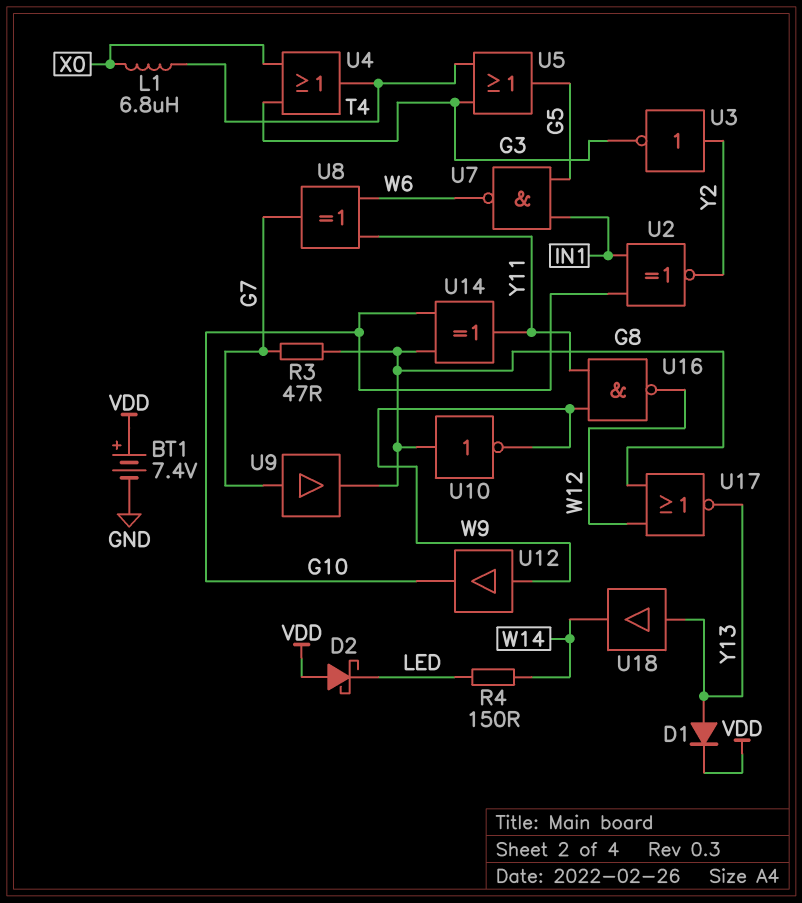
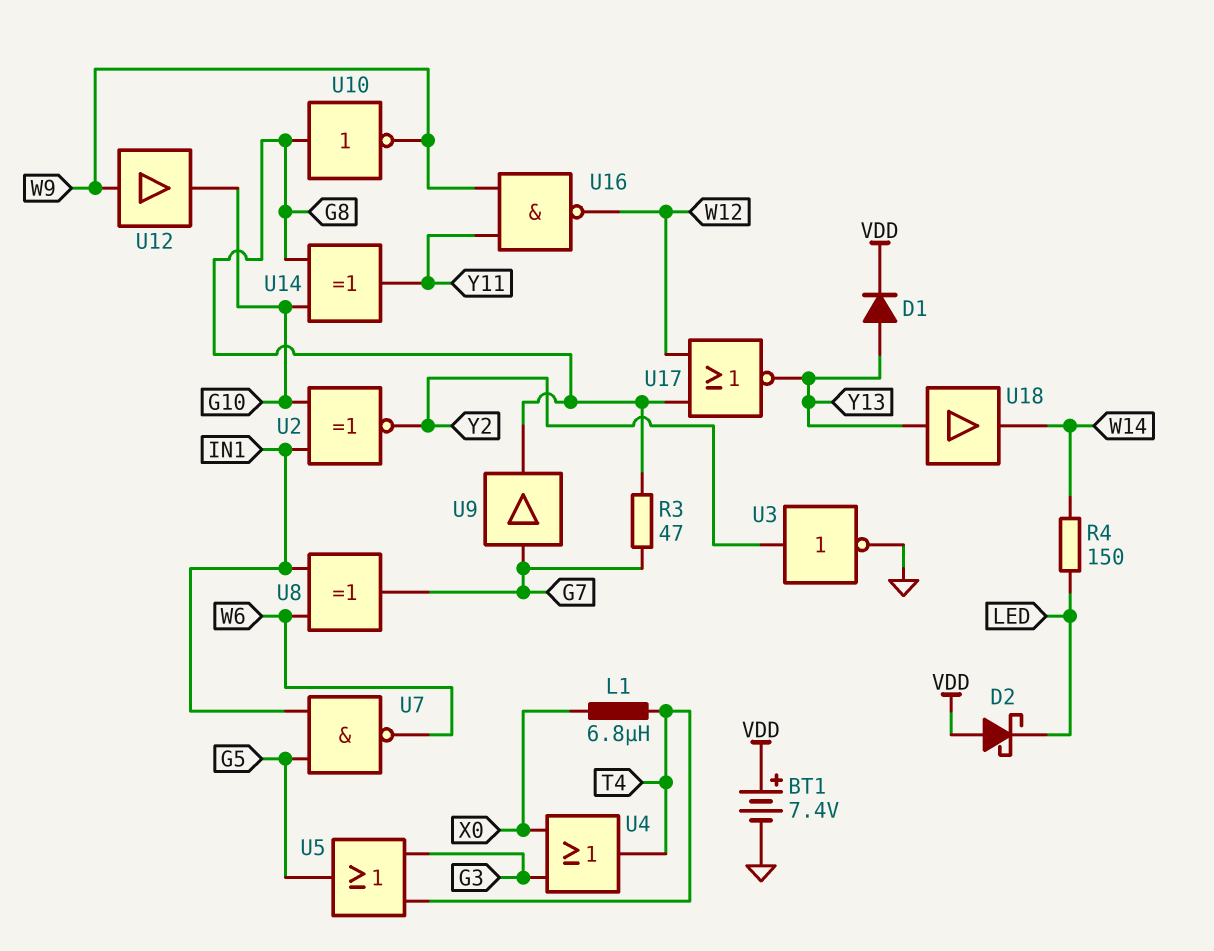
U3: NOT (in Y2, out G3) -> NOT (in Y2, out GND)
U8: XOR (in W6, in Y11, out G7) -> XOR (in IN1, in W6, out G7)

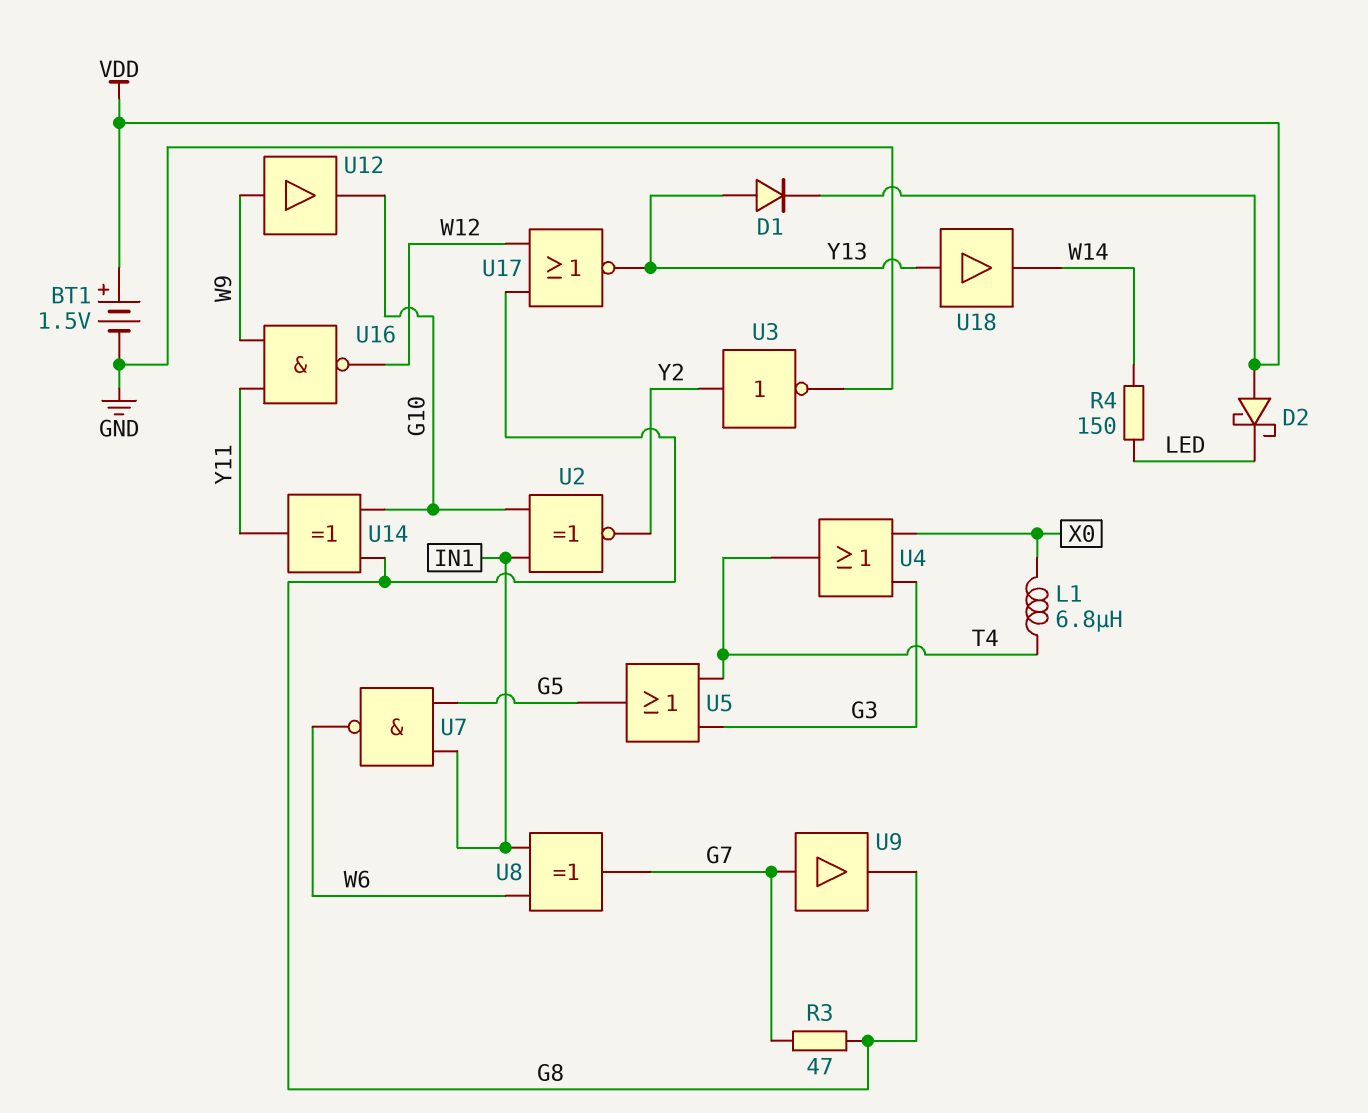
BT1: 7.4V (plus VDD, minus GND) -> 1.5V (plus VDD, minus GND)
U10: NOT (in G8, out W9) -> none

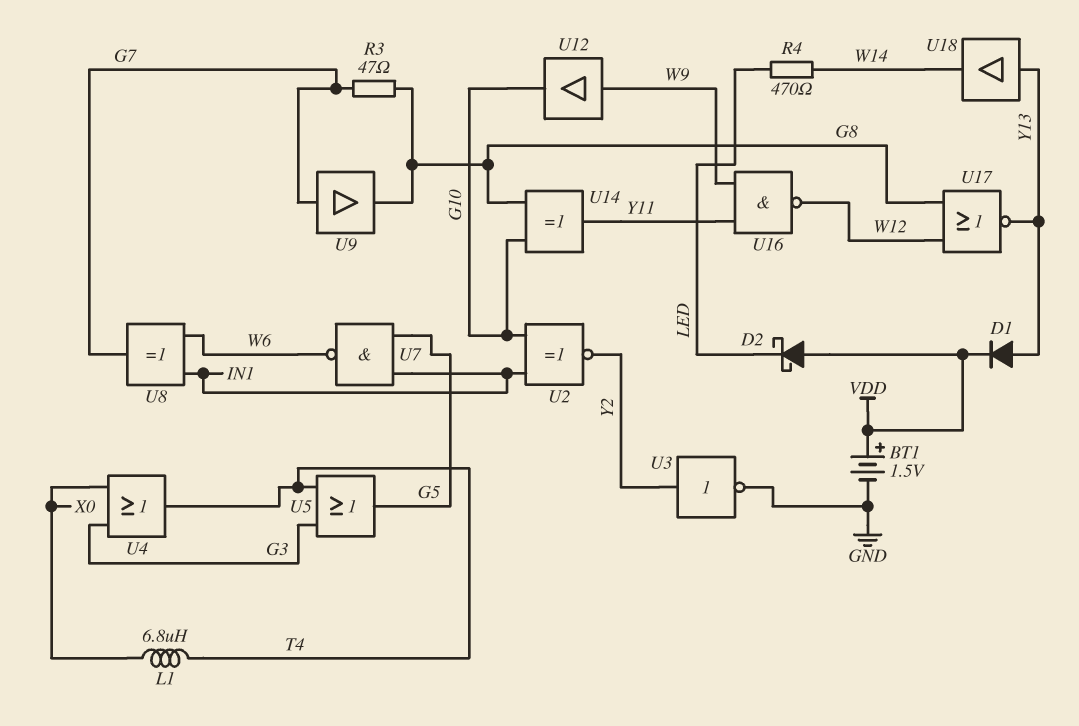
R4: 150 (LED, W14) -> 470 (LED, W14)

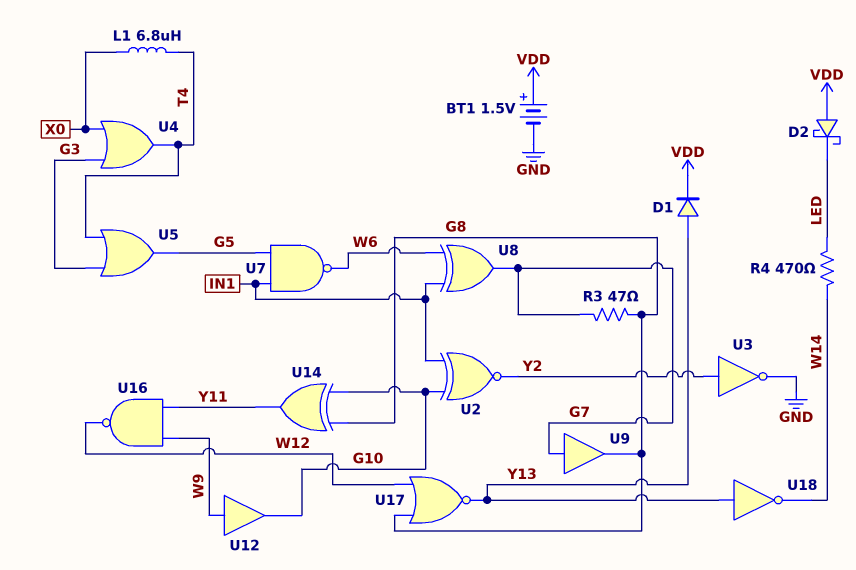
U18: buffer (in Y13, out W14) -> NOT (in Y13, out W14)

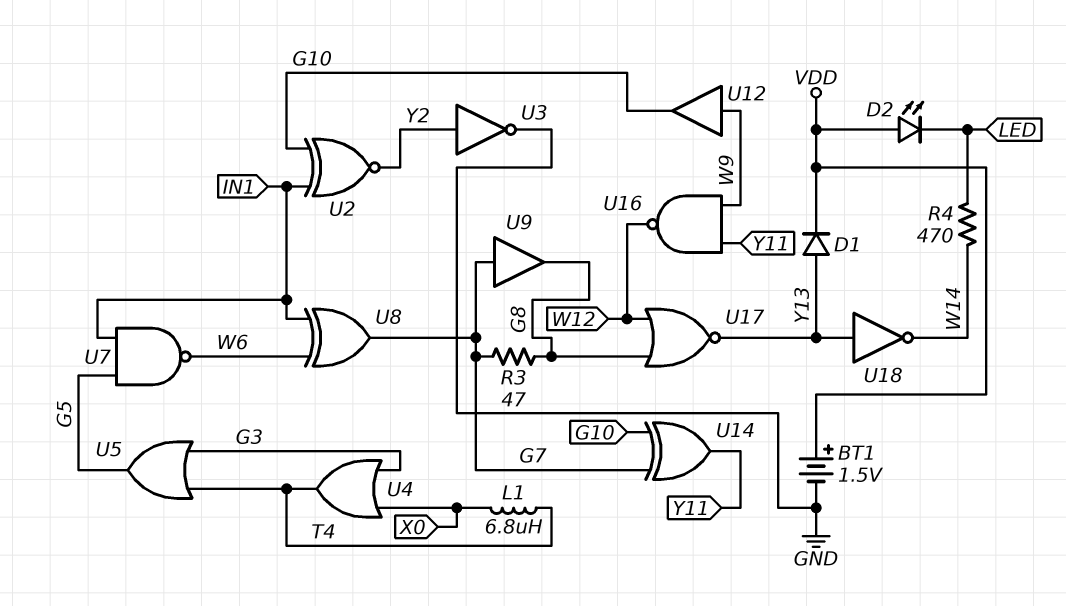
D2: schottky (A VDD, K LED) -> LED (A VDD, K LED)
U14: XOR (in G8, in G10, out Y11) -> XOR (in G7, in G10, out Y11)

